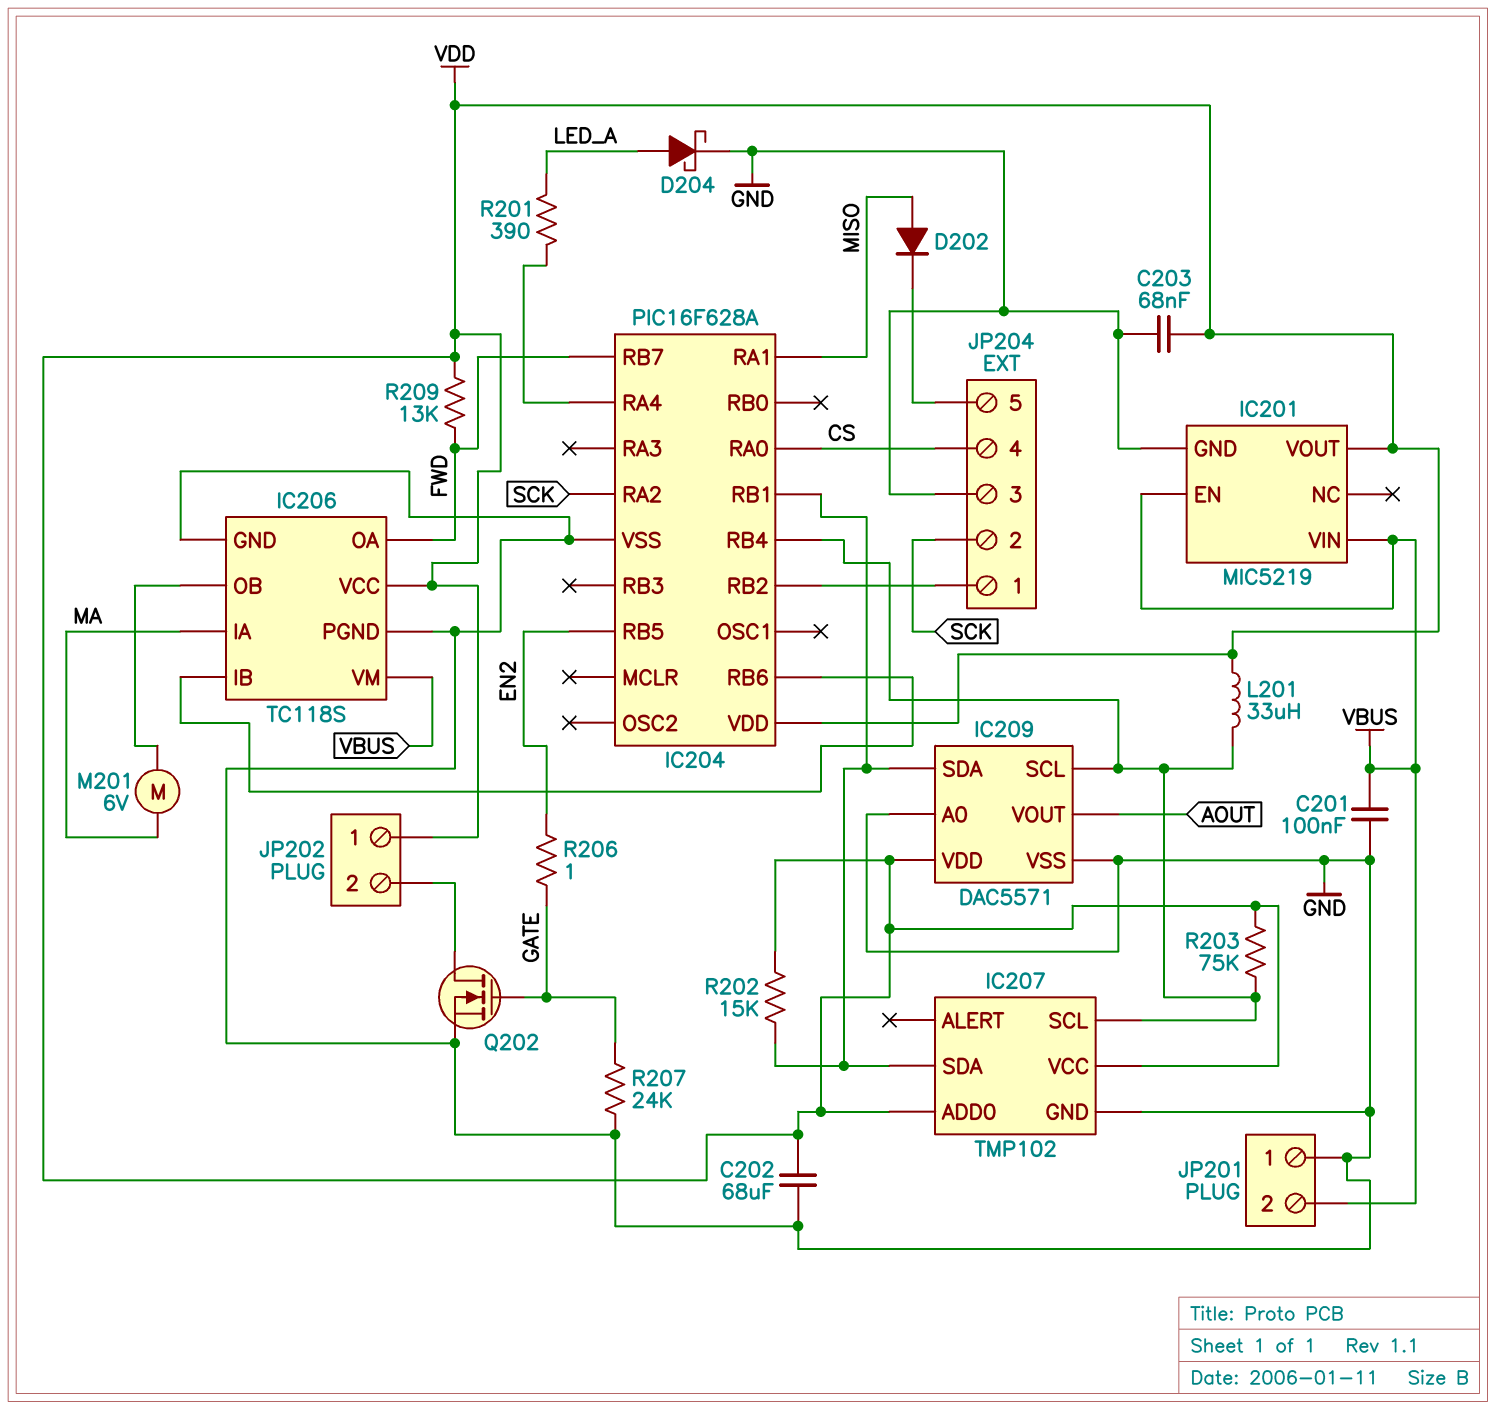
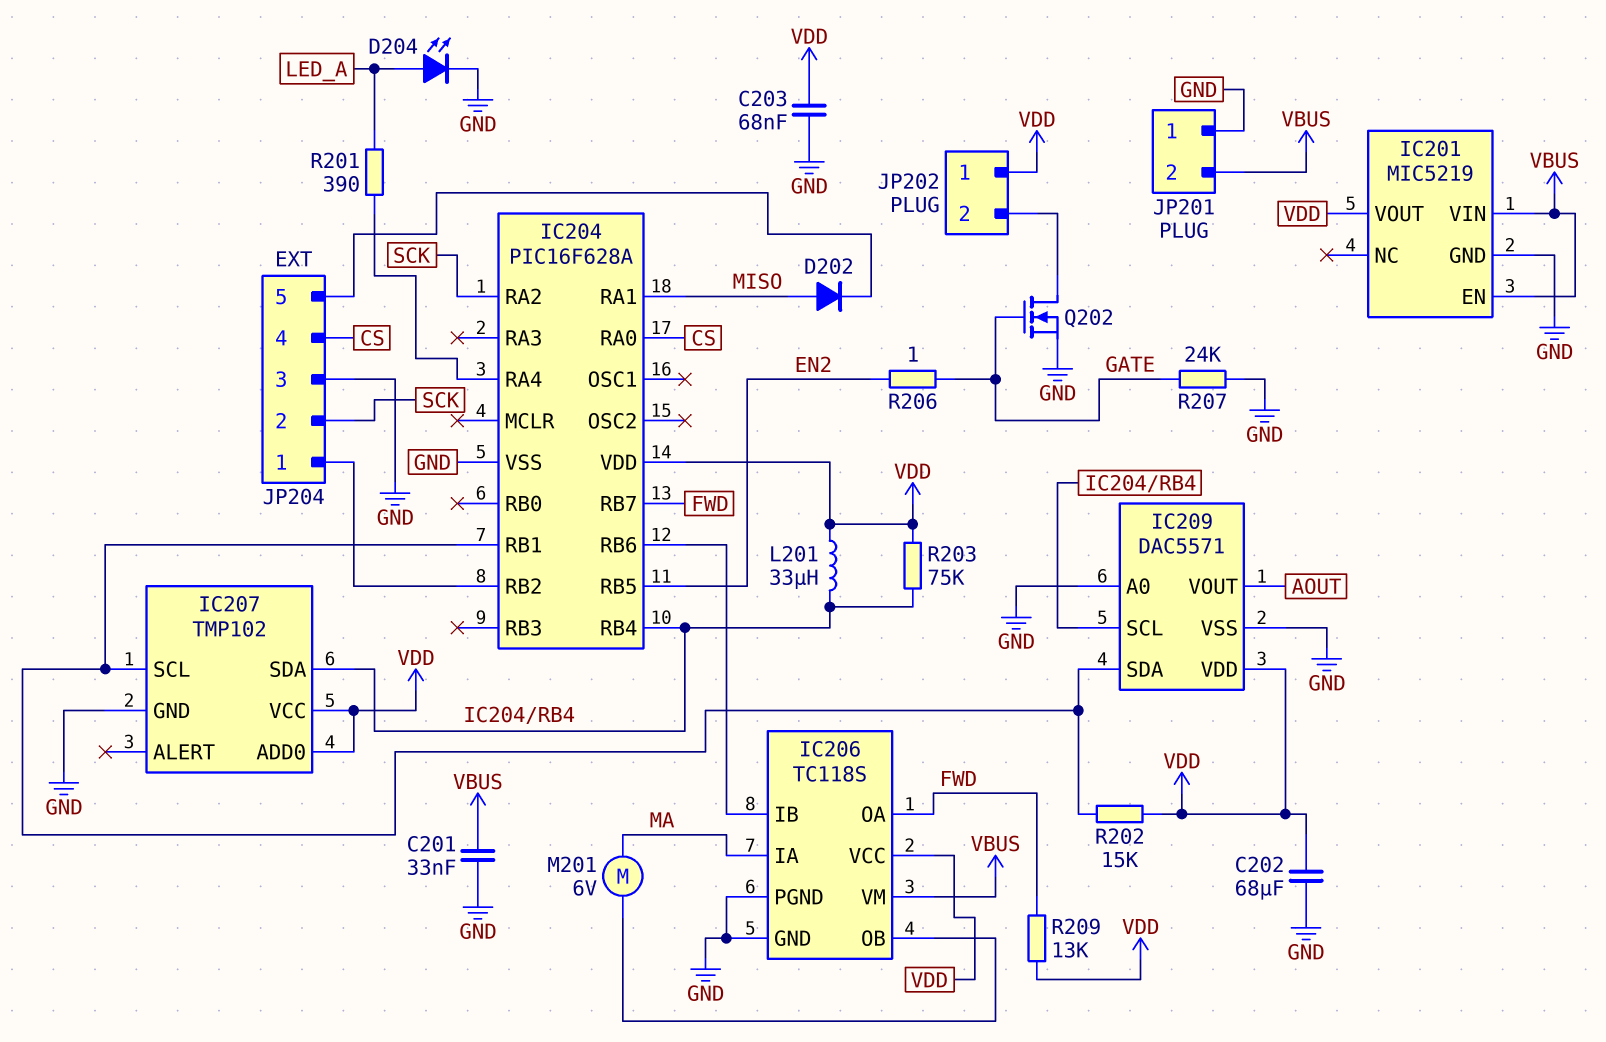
C201: 100nF (GND, VBUS) -> 33nF (GND, VBUS)
D204: schottky (A LED_A, K GND) -> LED (A LED_A, K GND)
IC207 pin SCL: IC204/RB4 -> IC204/RB1
IC207 pin SDA: IC204/RB1 -> IC204/RB4

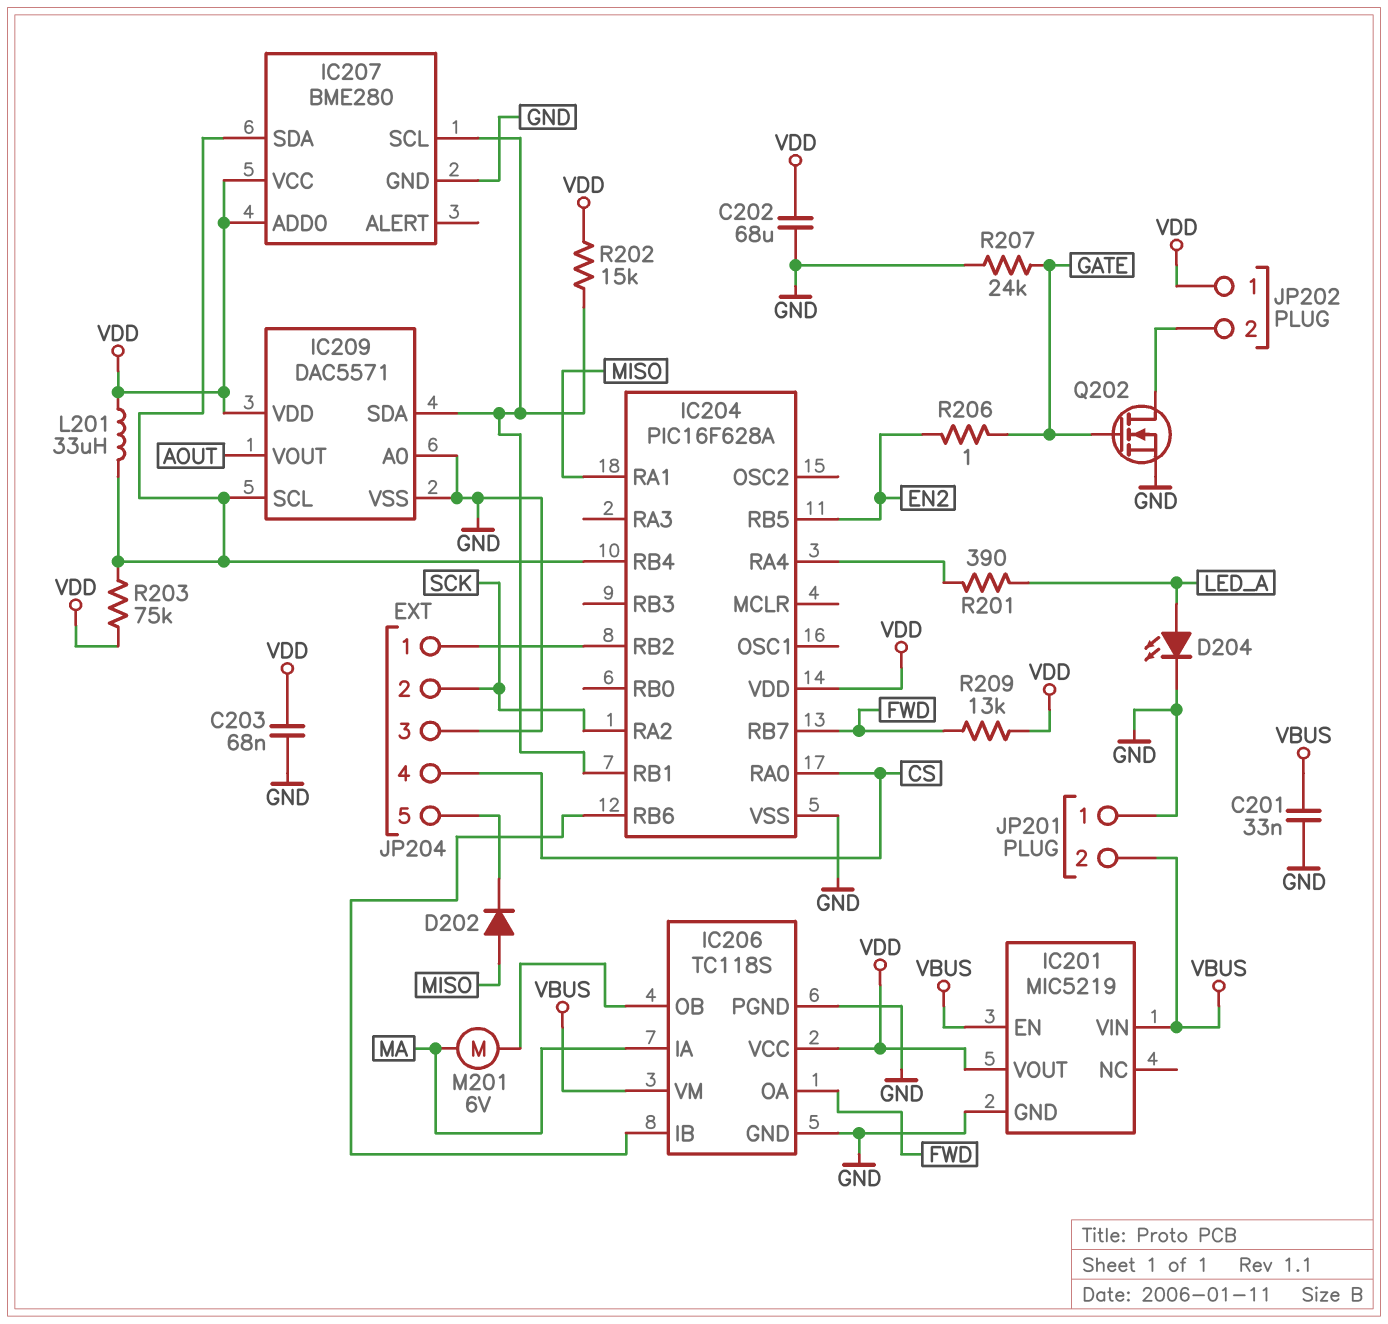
IC207: TMP102 -> BME280

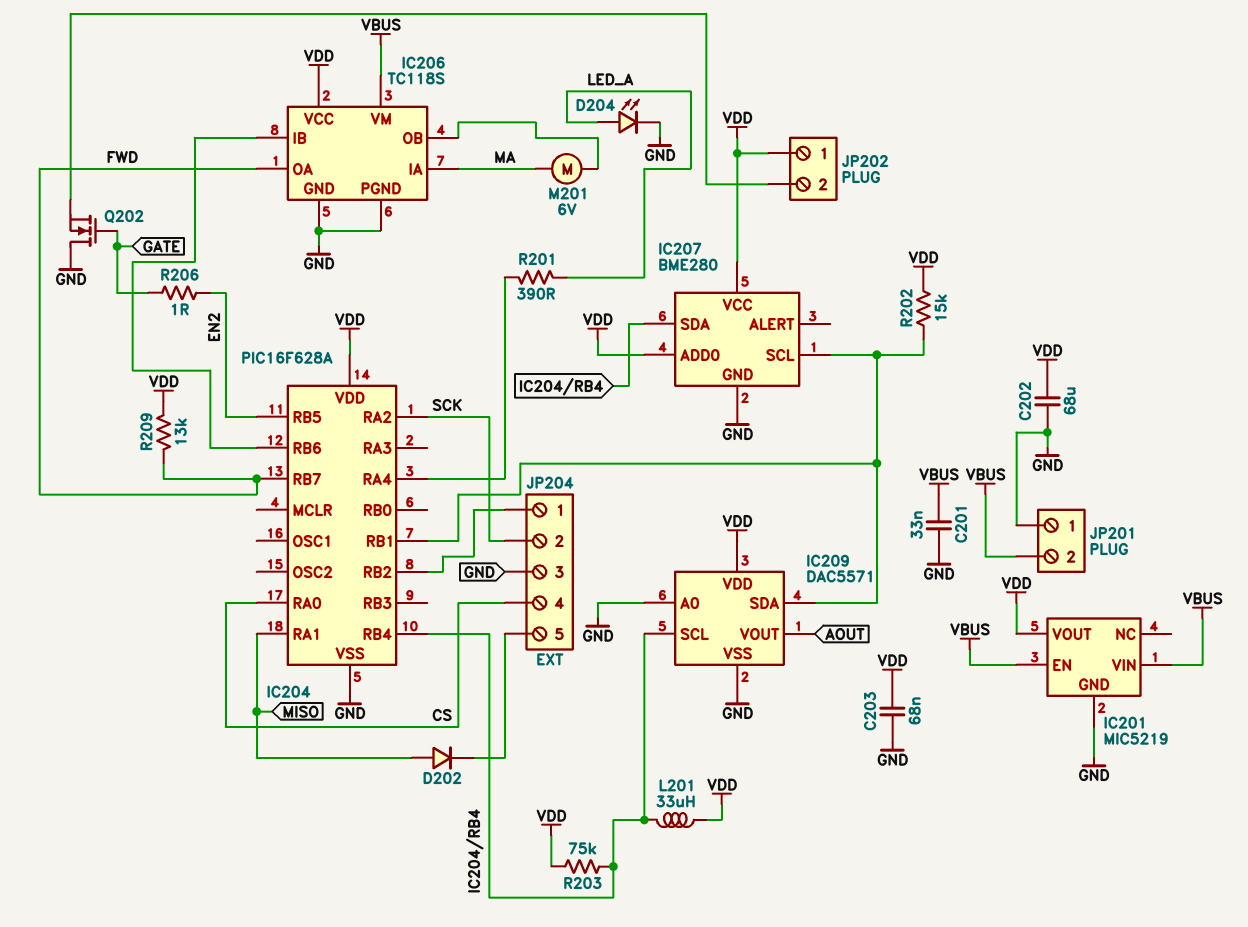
Q202: NMOS (G GATE, D JP202/2, S GND) -> NMOS (G GATE, D GND, S JP202/2)
R207: 24k (GATE, GND) -> none

